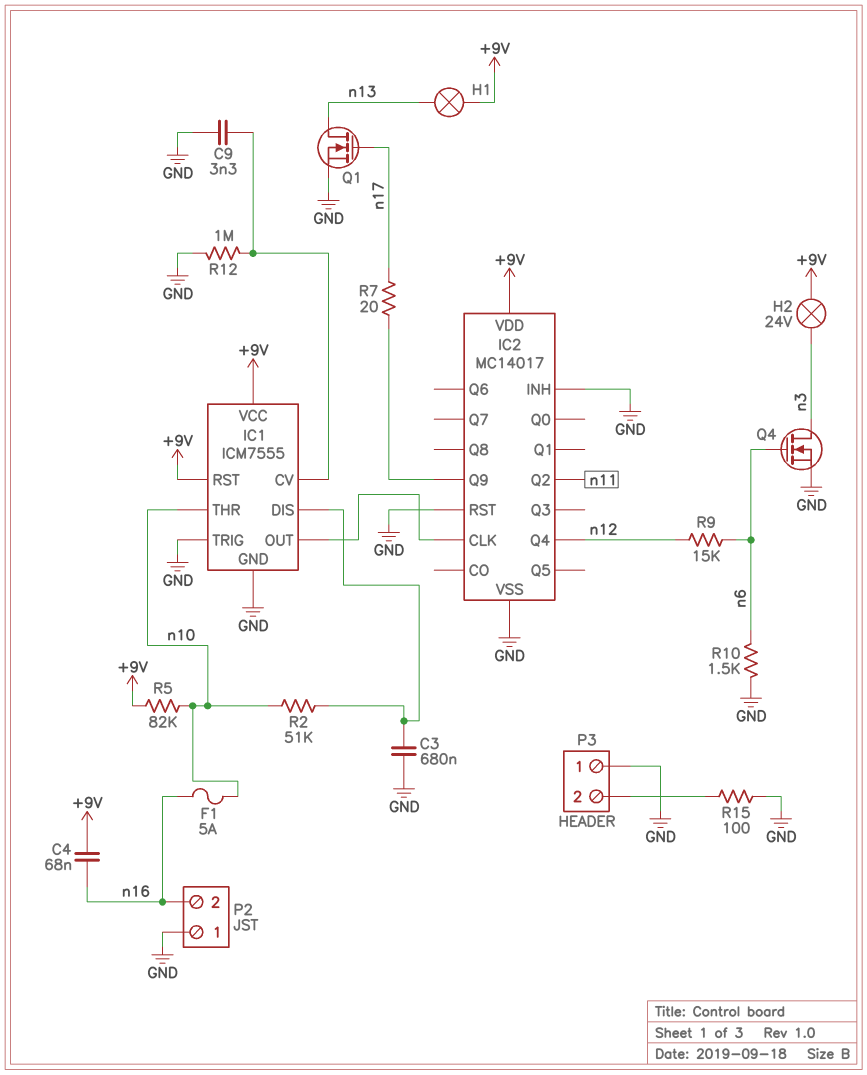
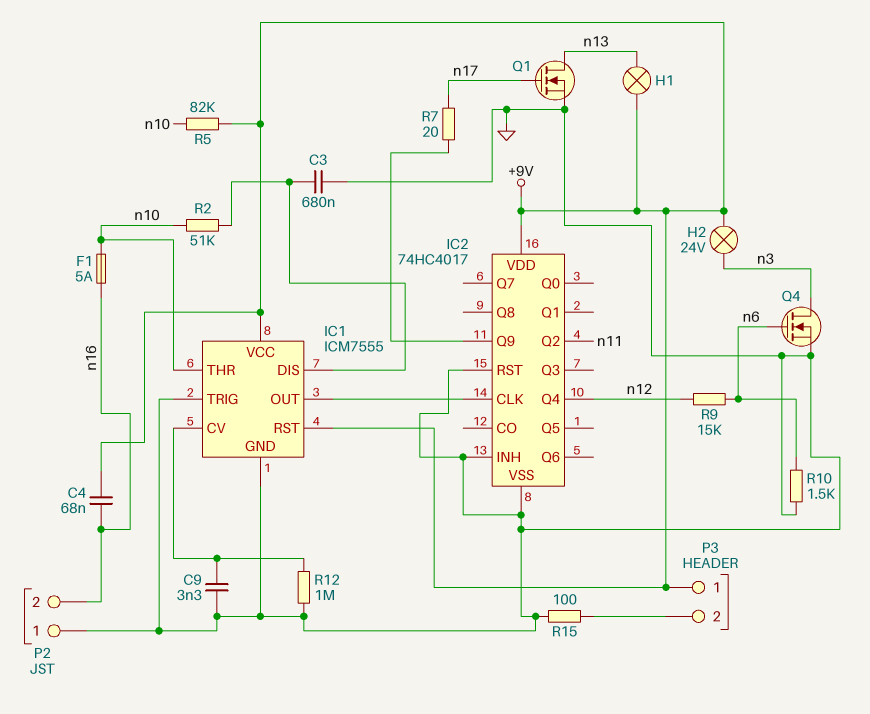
IC2: MC14017 -> 74HC4017
P3 pin 1: GND -> +9V

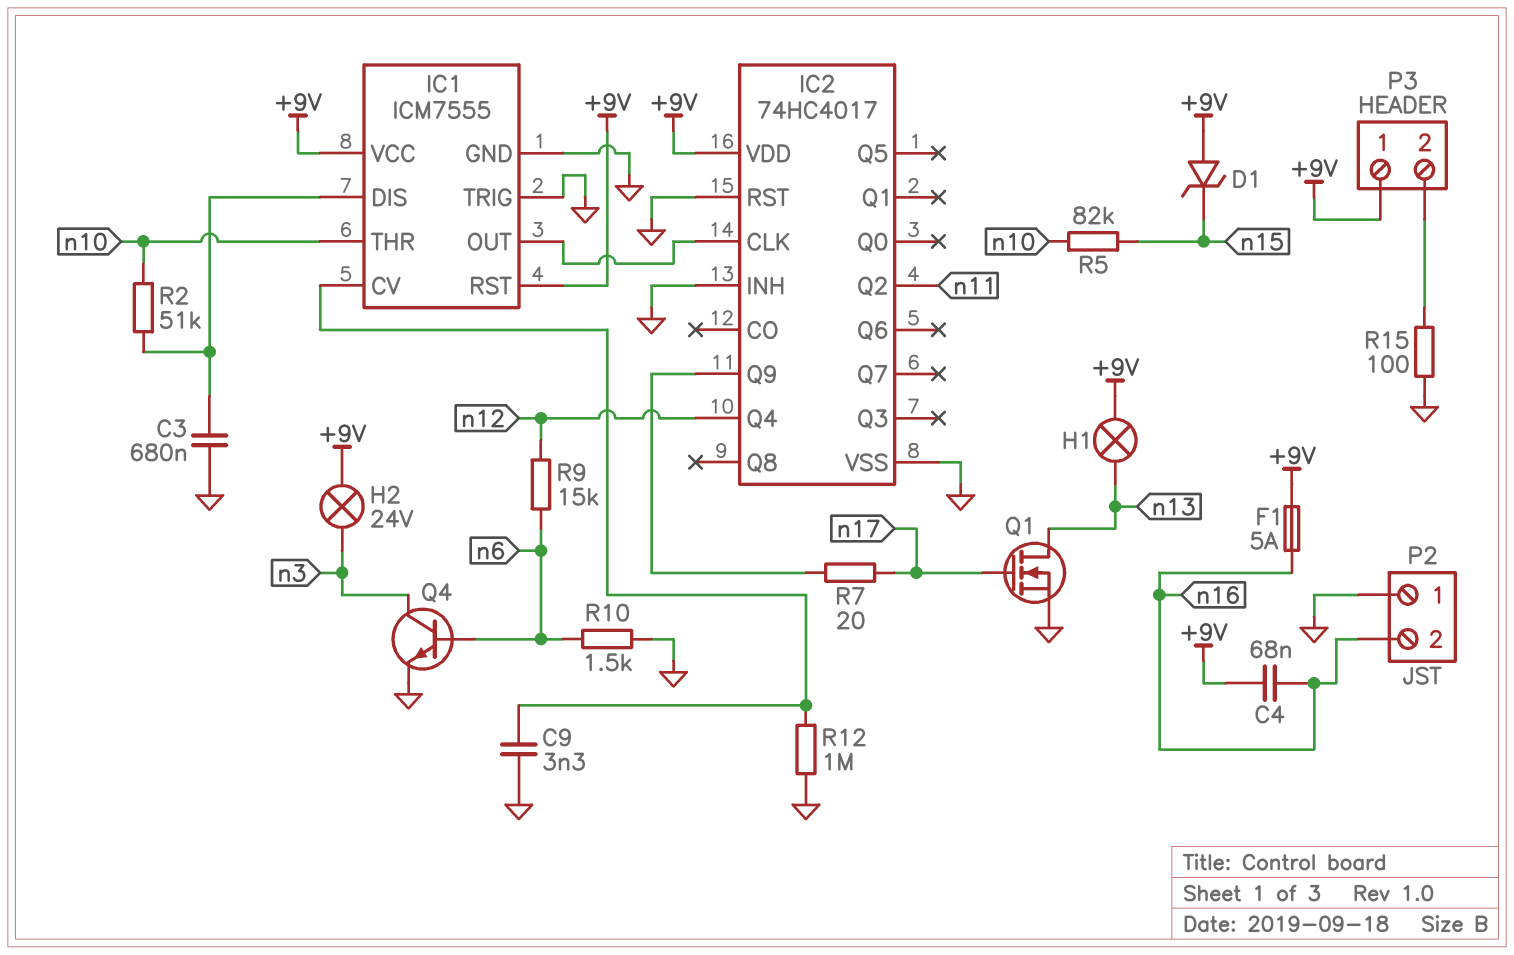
D1: none -> zener (A +9V, K n15)
F1: 5A (n10, n16) -> 5A (+9V, n16)
Q4: NMOS (G n6, D n3, S GND) -> NPN (B n6, C n3, E GND)
R5: 82k (+9V, n10) -> 82k (n10, n15)

